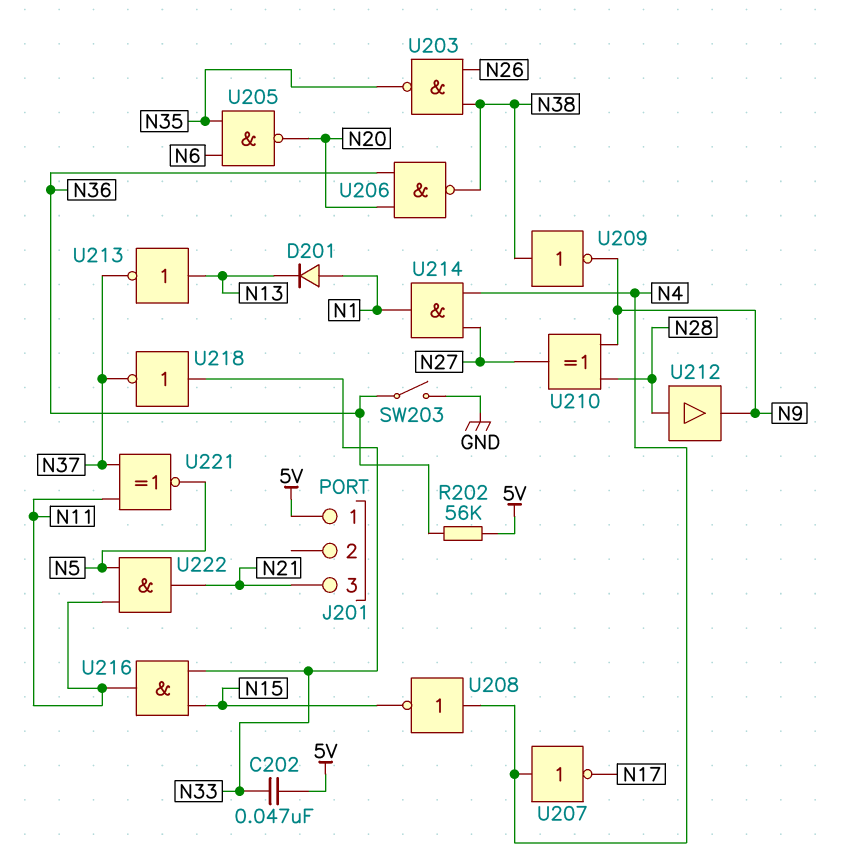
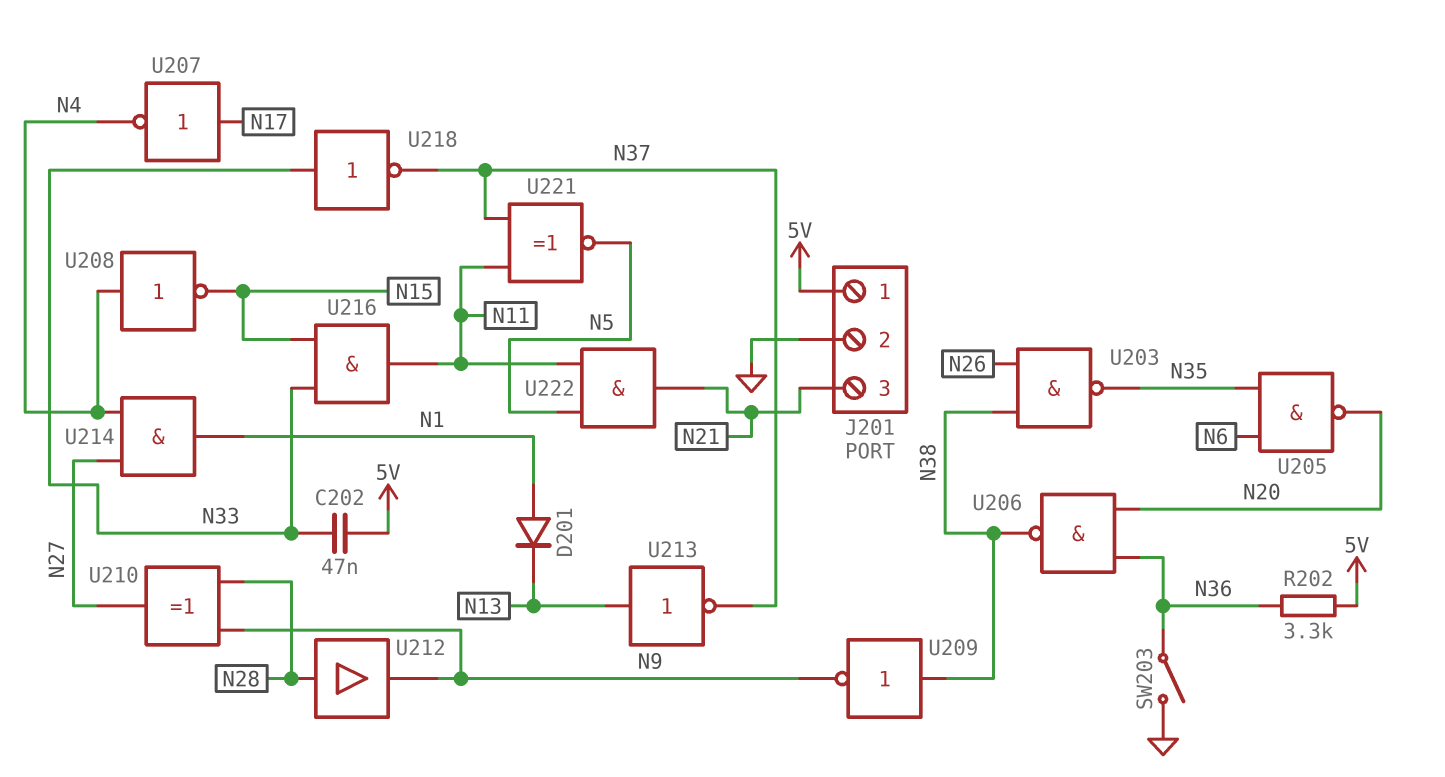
J201 pin 2: none -> GND
R202: 56k (5V, N36) -> 3.3k (5V, N36)
U207: NOT (in N4, out N17) -> NOT (in N17, out N4)

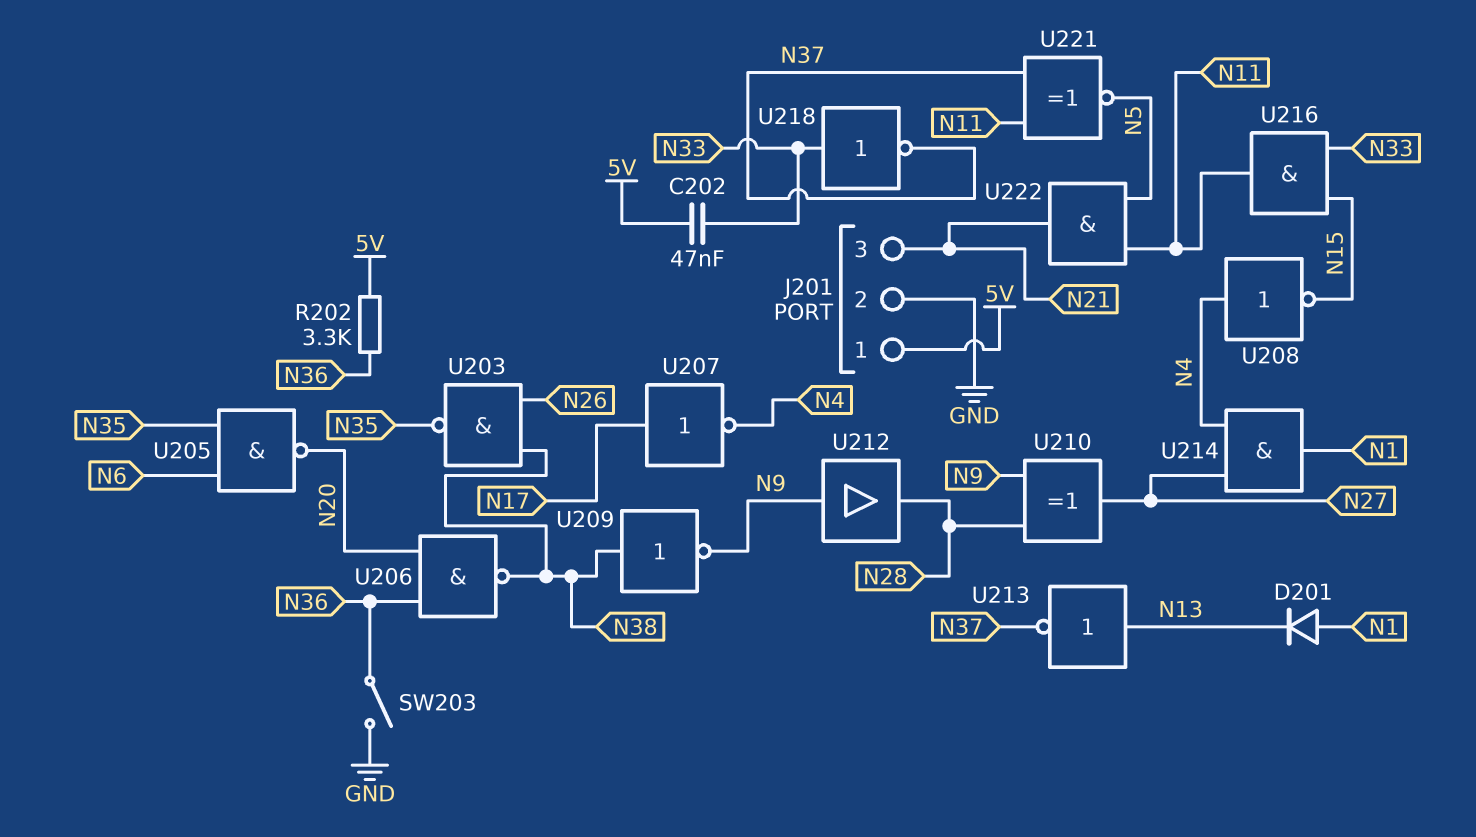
U212: buffer (in N28, out N9) -> buffer (in N9, out N28)

